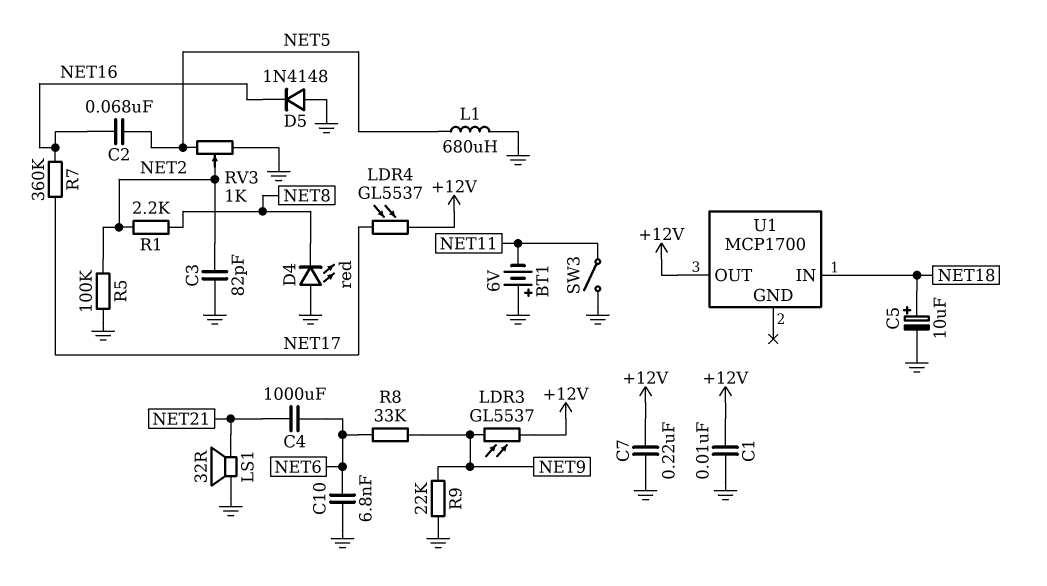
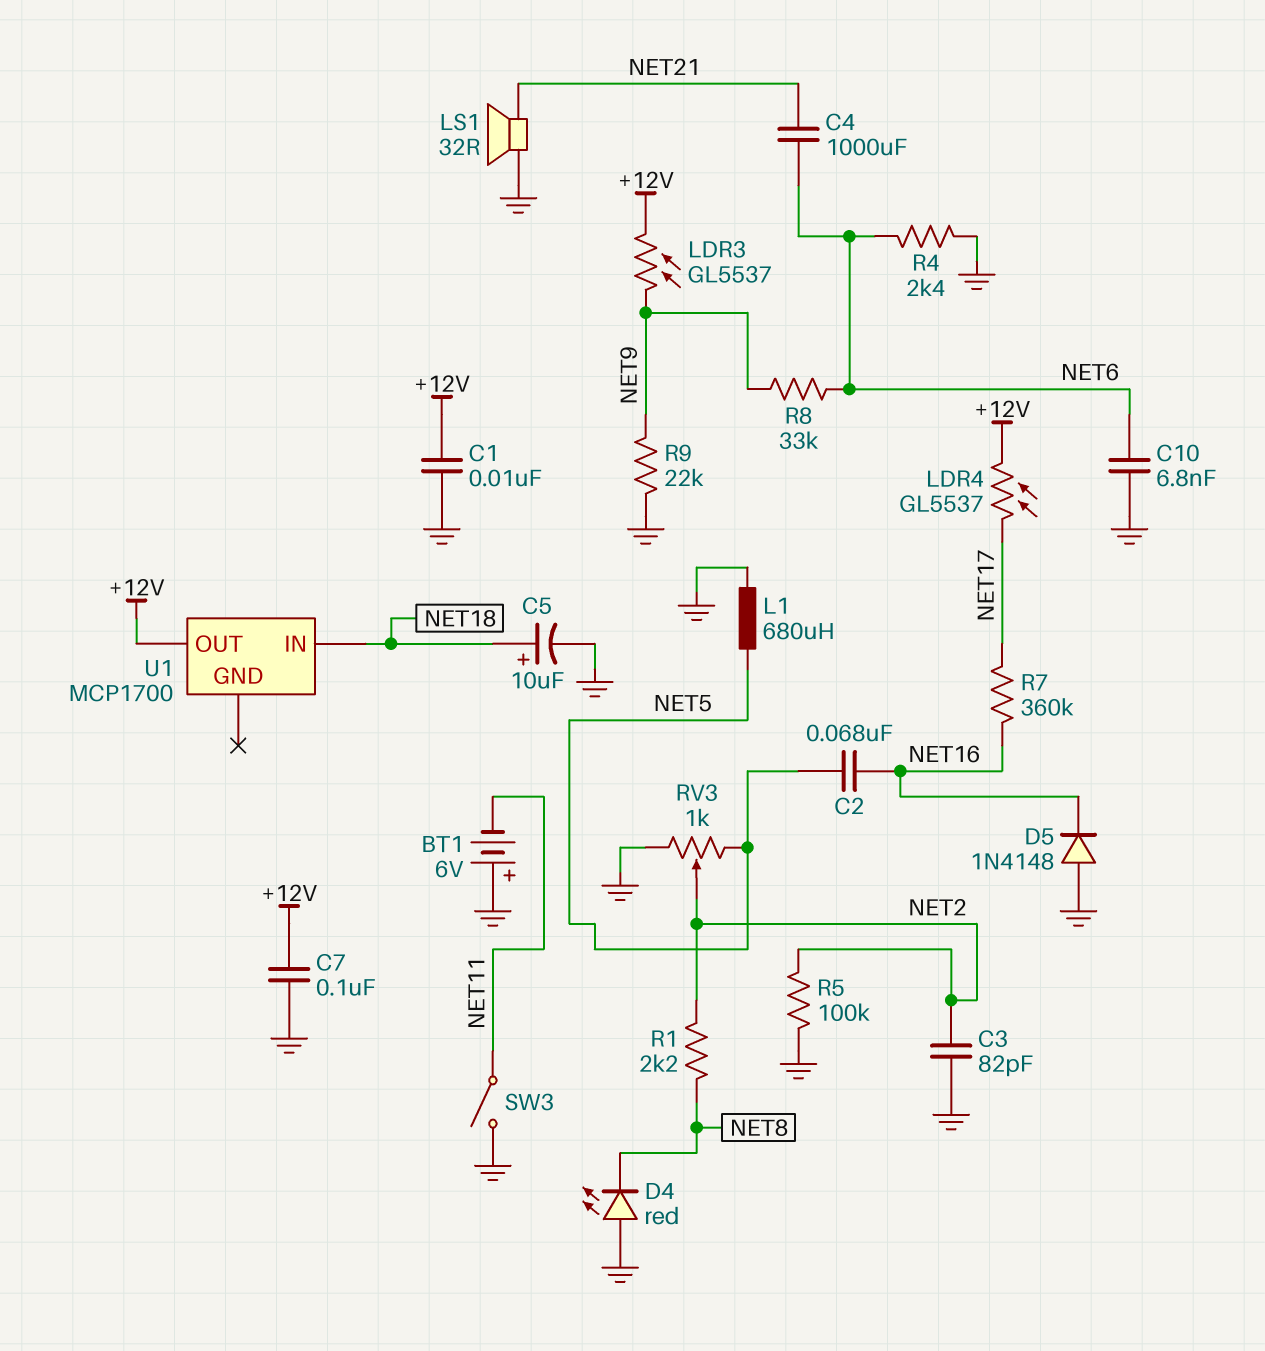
C7: 220nF (+12V, GND) -> 100nF (+12V, GND)
R4: none -> 2.4k (GND, NET6)

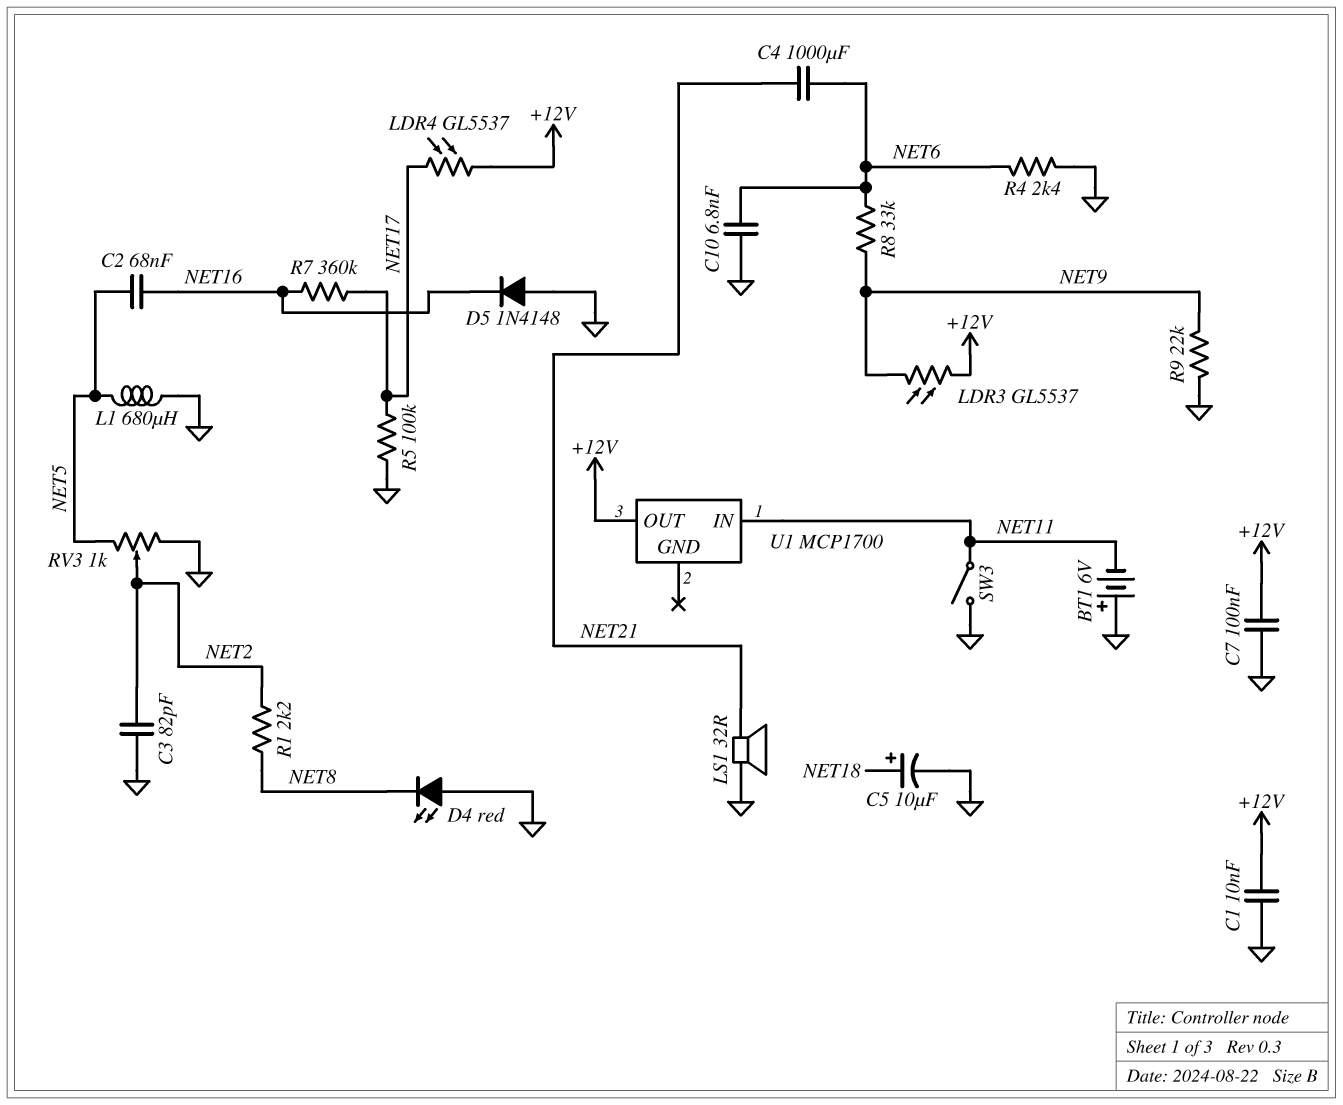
R5: 100k (GND, NET2) -> 100k (GND, NET17)
U1 pin IN: NET18 -> NET11

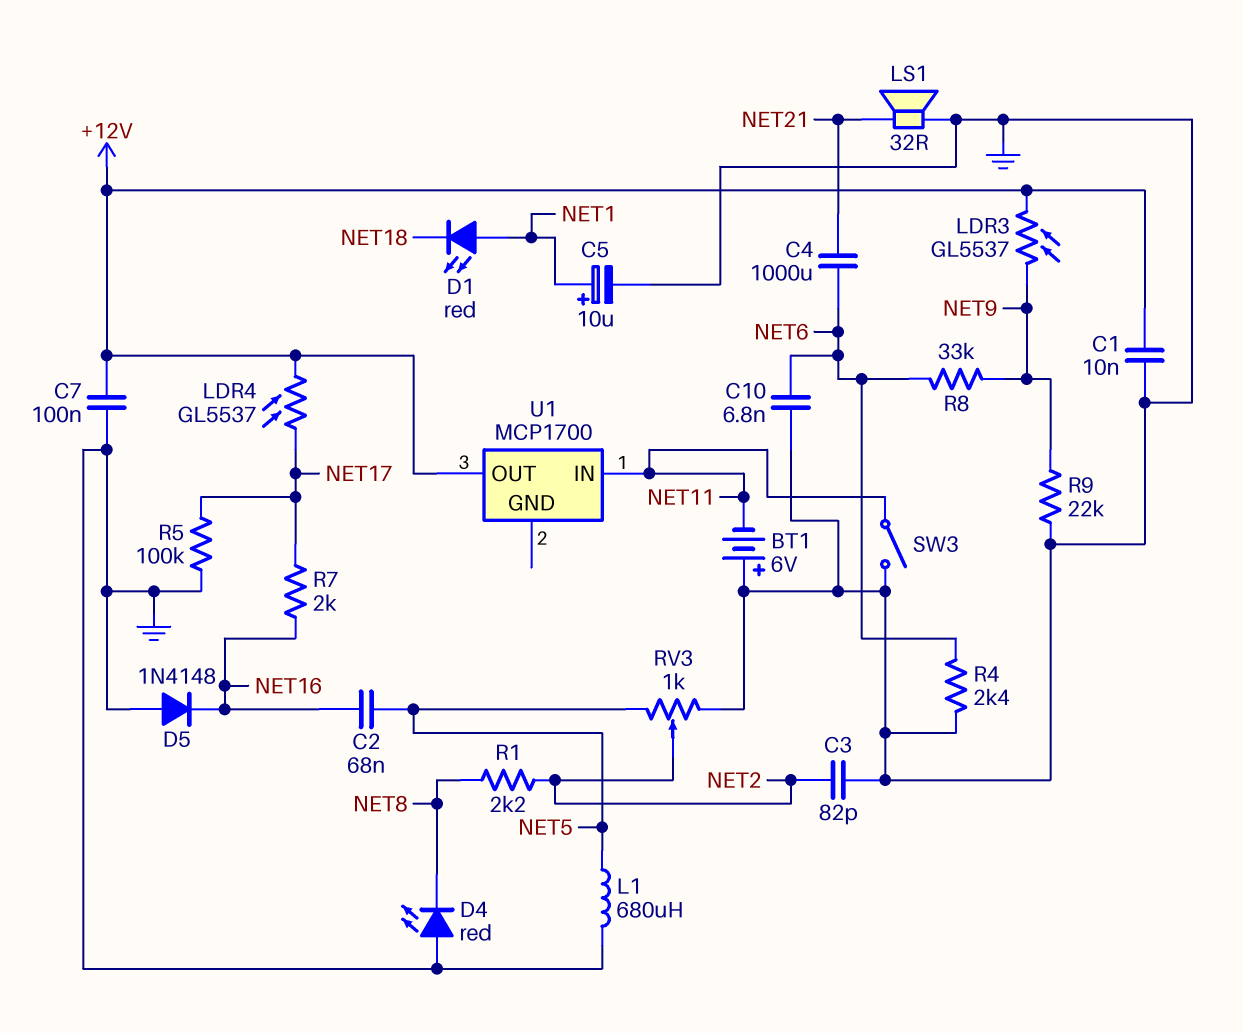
C5: 10uF (plus NET18, minus GND) -> 10uF (plus NET1, minus GND)
D1: none -> LED red (A NET1, K NET18)
R7: 360k (NET16, NET17) -> 2k (NET16, NET17)

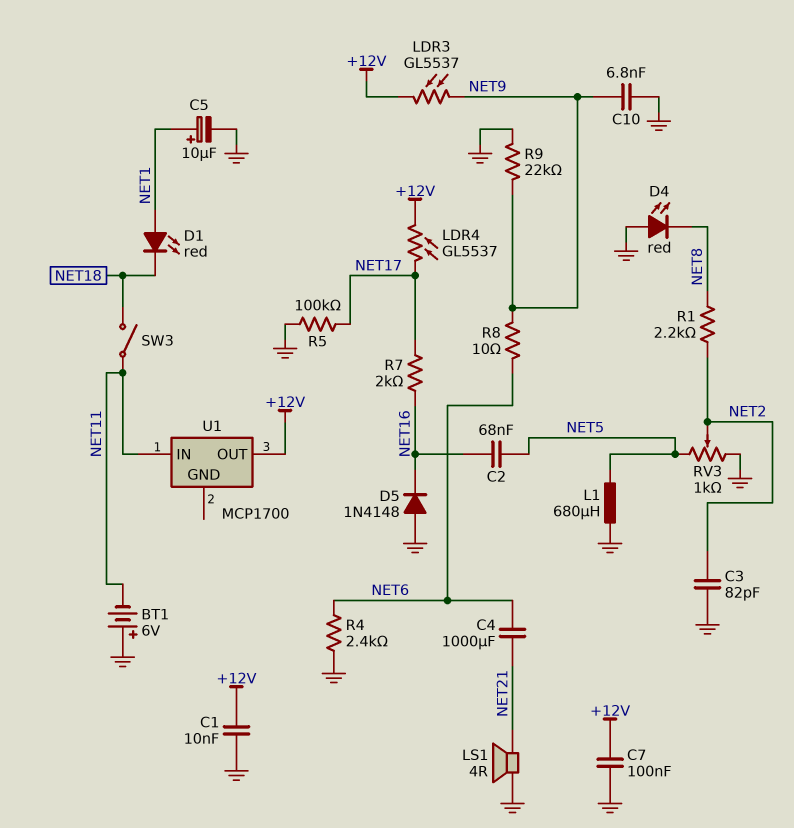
C10: 6.8nF (GND, NET6) -> 6.8nF (GND, NET9)
LS1: speaker 32R (GND, NET21) -> speaker 4R (GND, NET21)
R8: 33k (NET6, NET9) -> 10 (NET6, NET9)
SW3: switch (GND, NET11) -> switch (NET11, NET18)

